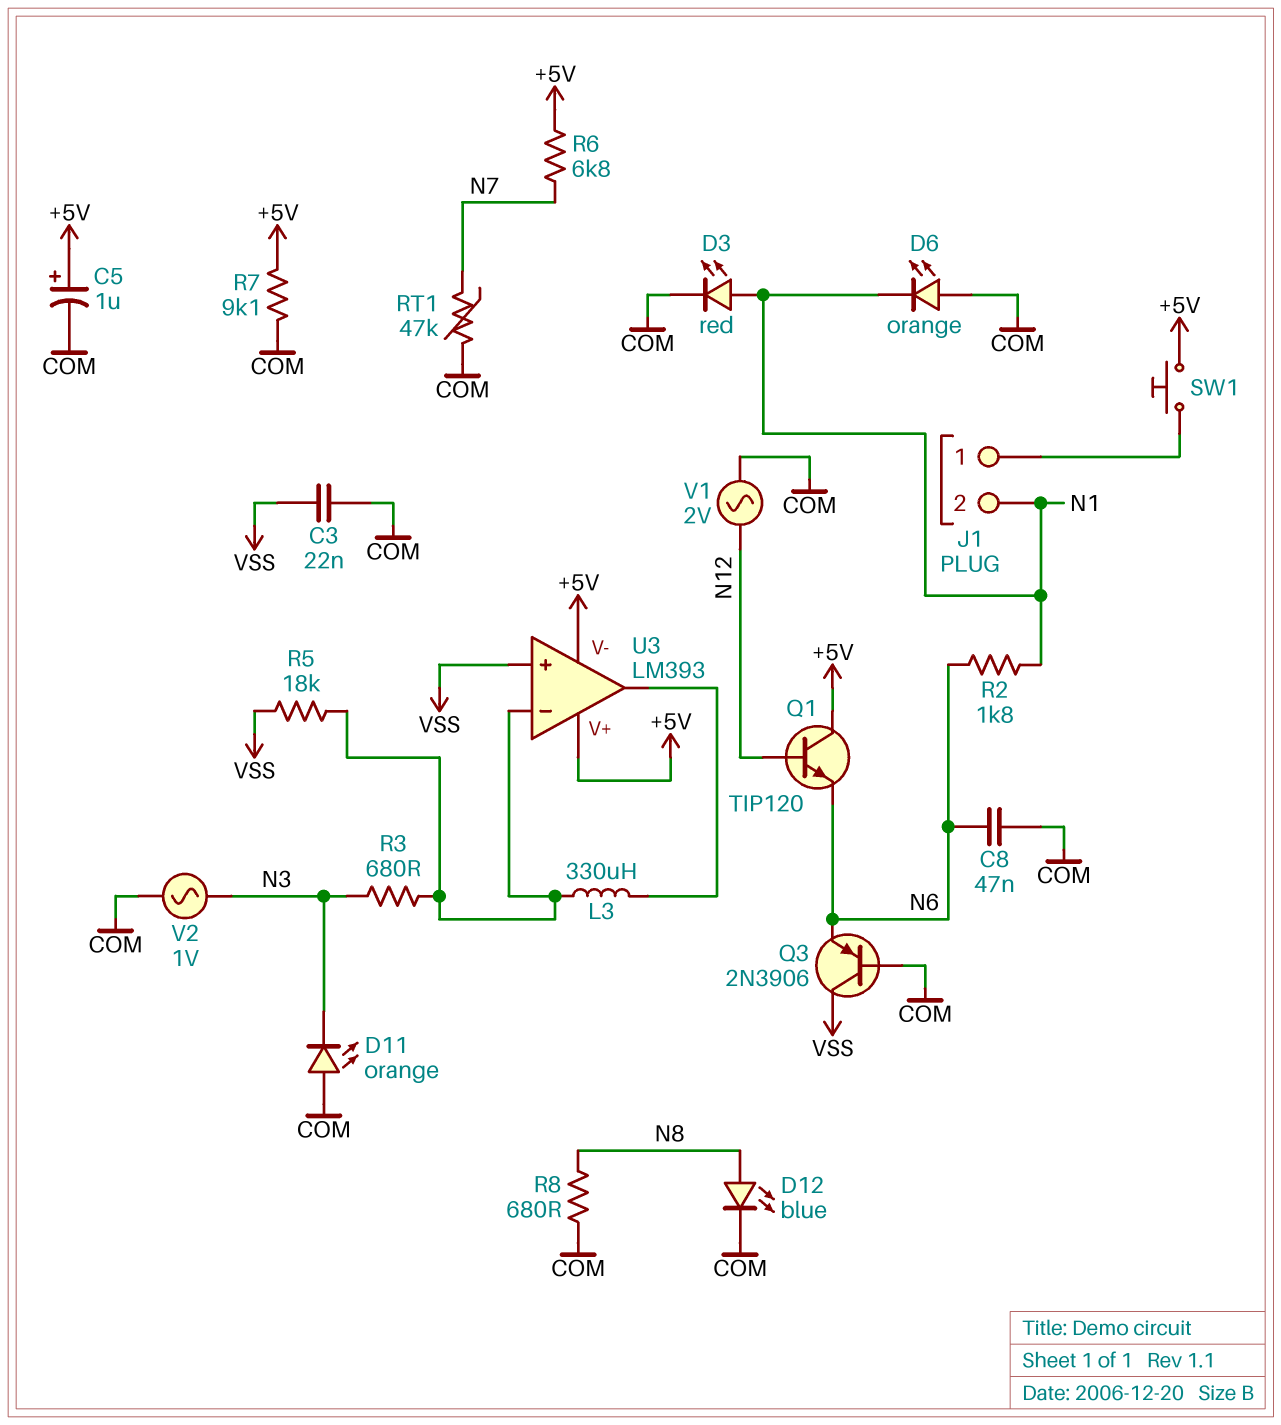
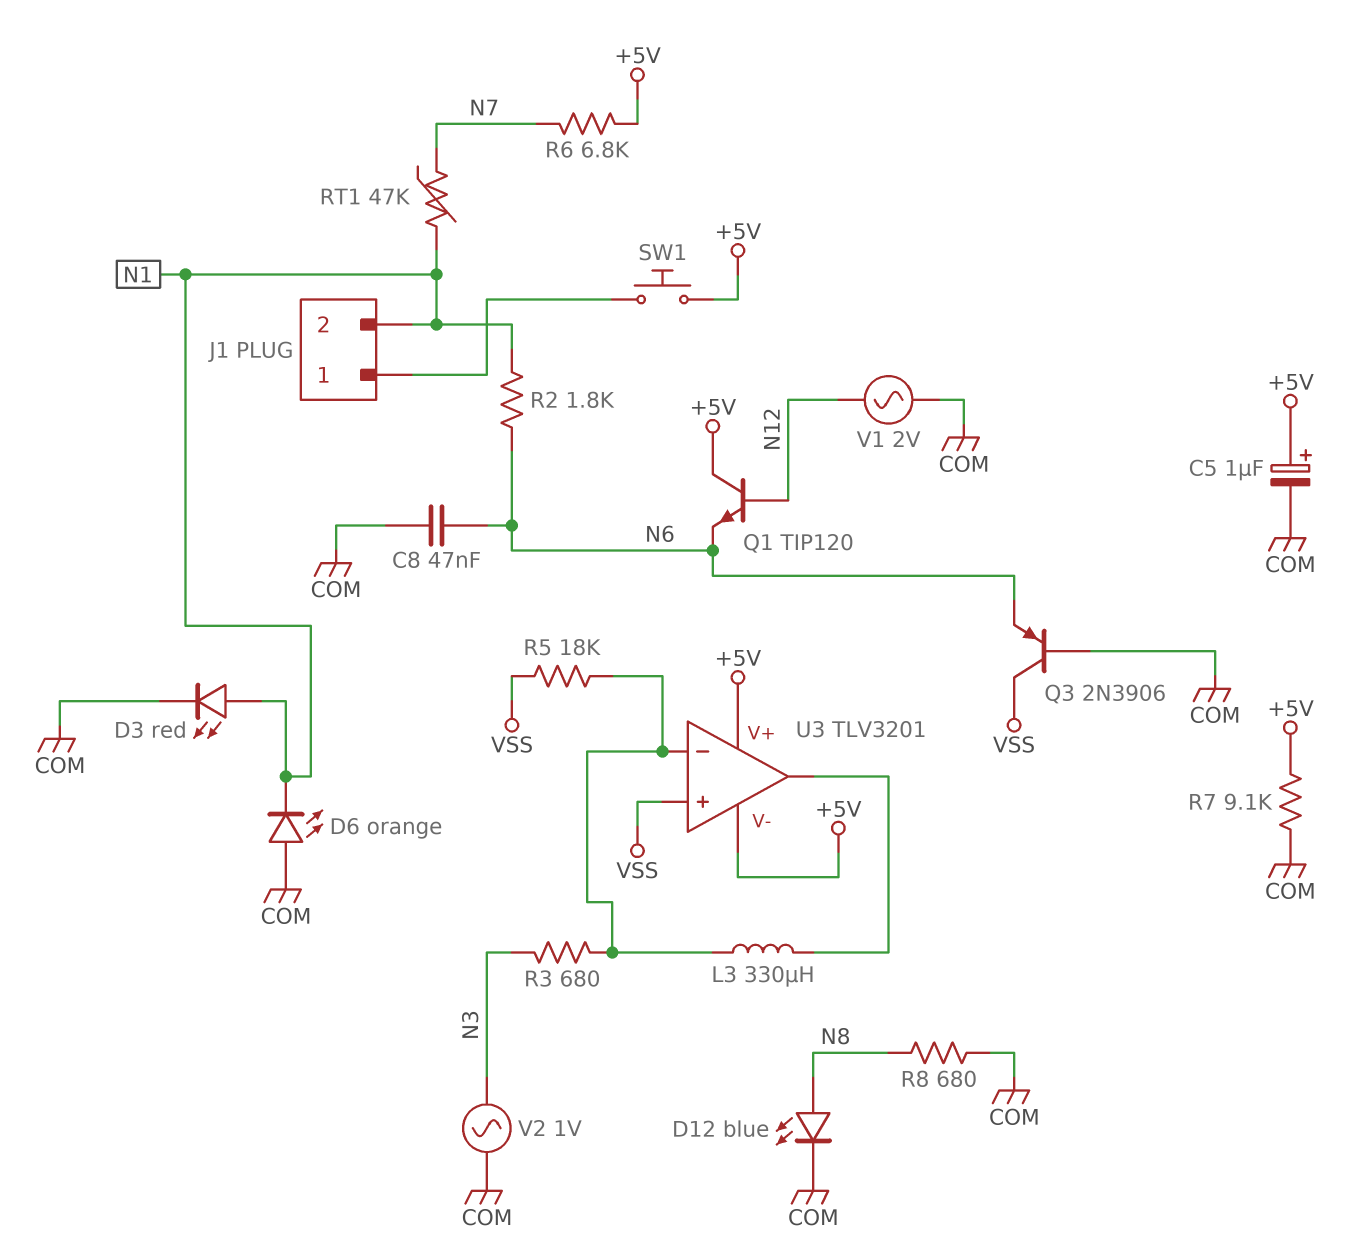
C3: 22nF (COM, VSS) -> none
D11: LED orange (A COM, K N3) -> none
RT1: 47k (COM, N7) -> 47k (N1, N7)
U3: LM393 -> TLV3201

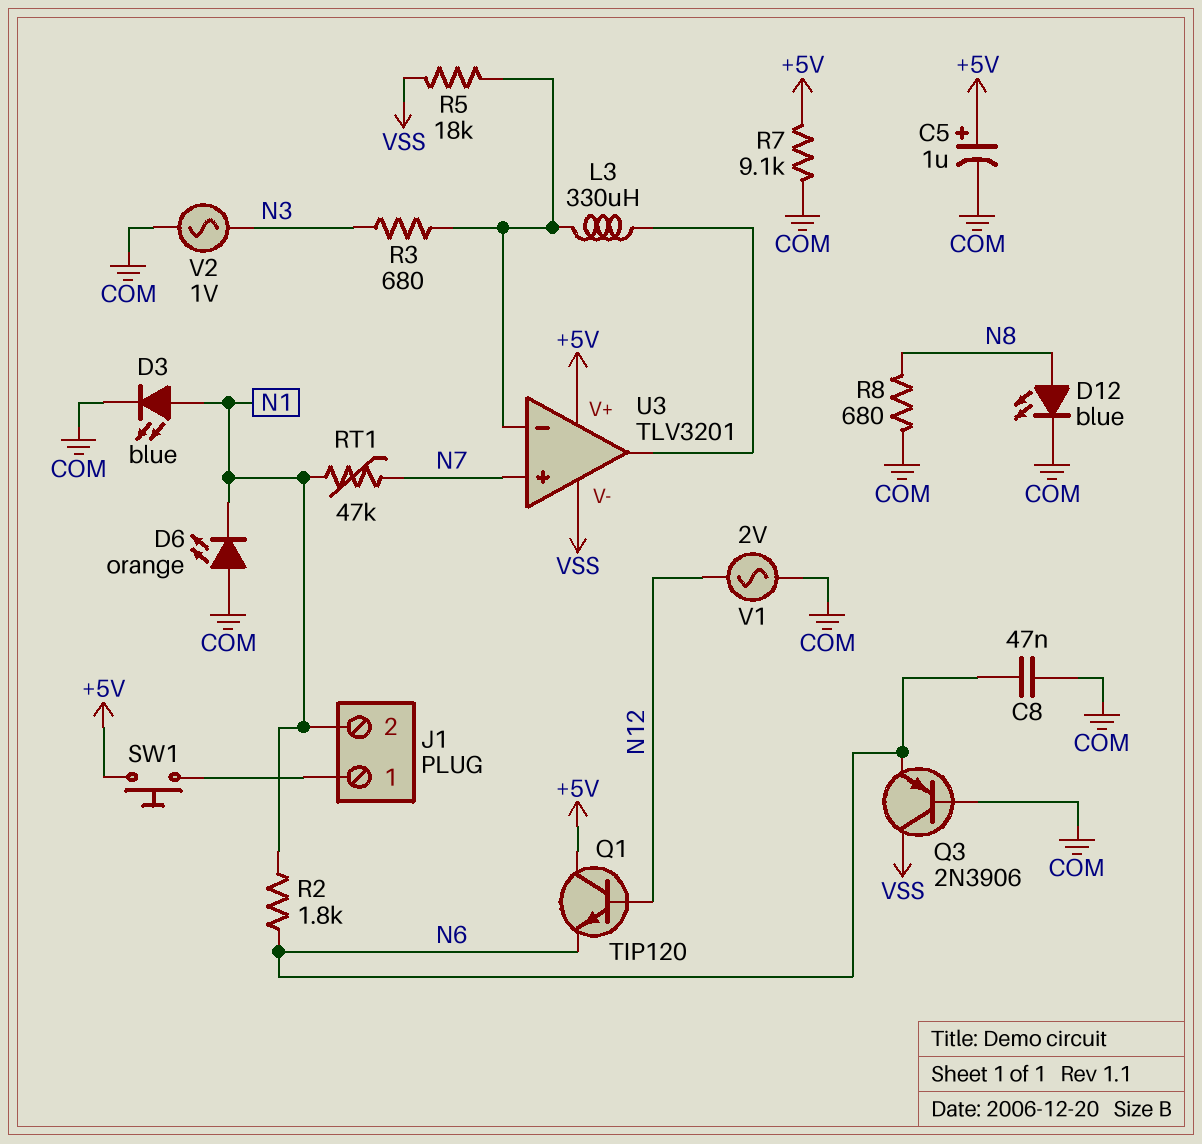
D3: LED red (A N1, K COM) -> LED blue (A N1, K COM)
R6: 6.8k (+5V, N7) -> none
U3 pin V-: +5V -> VSS
U3 pin in+: VSS -> N7

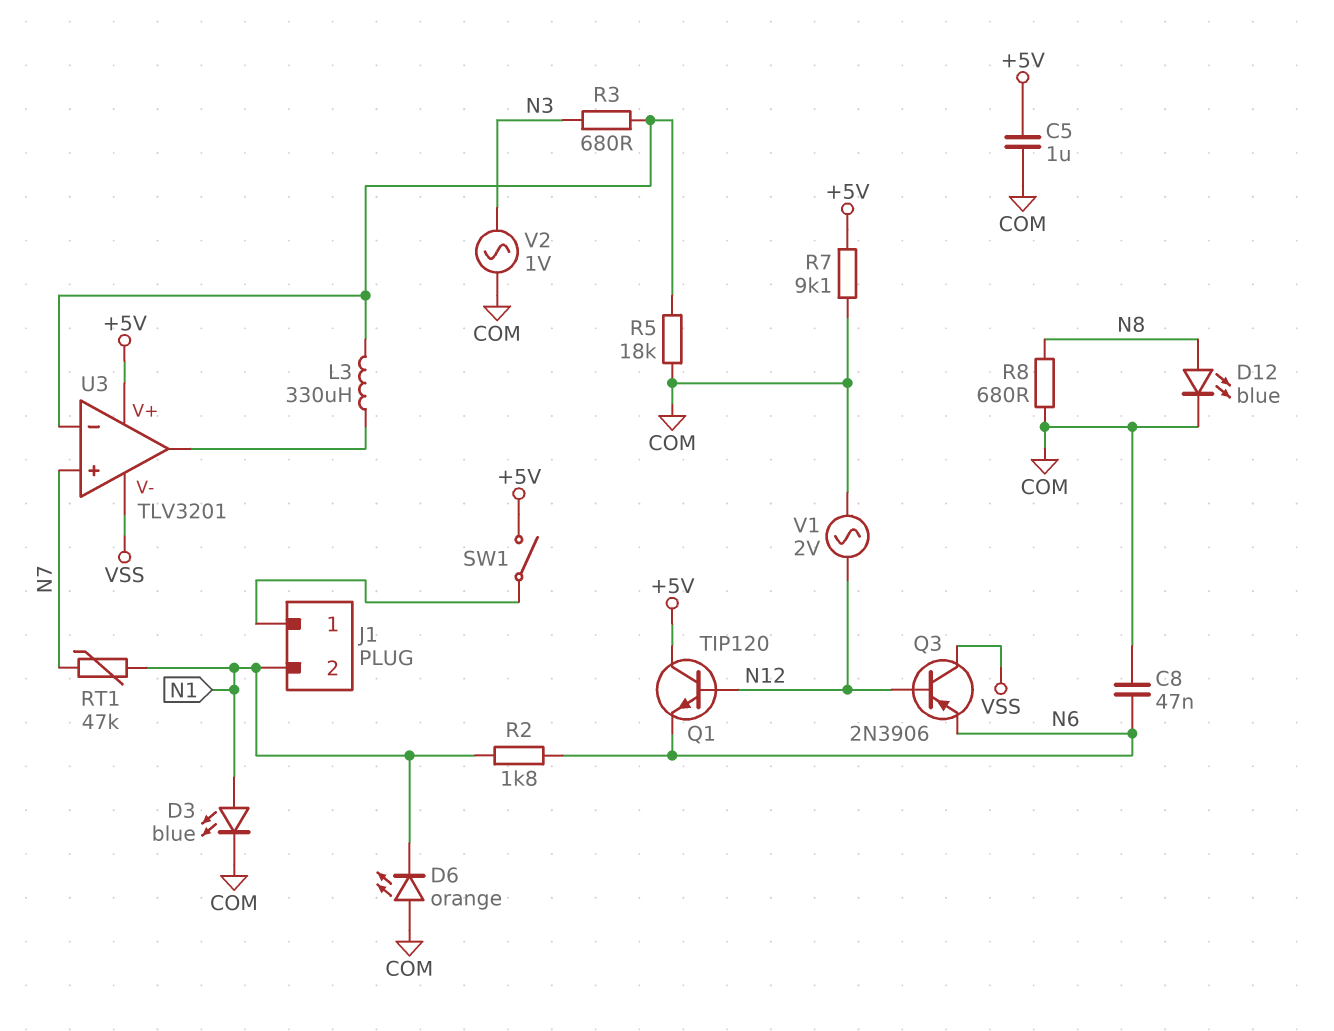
C5: 1uF (plus +5V, minus COM) -> 1uF (+5V, COM)
Q3: PNP 2N3906 (B COM, C VSS, E N6) -> PNP 2N3906 (B N12, C VSS, E N6)
R5: 18k (U3/in-, VSS) -> 18k (COM, U3/in-)
SW1: button (+5V, J1/1) -> switch (+5V, J1/1)

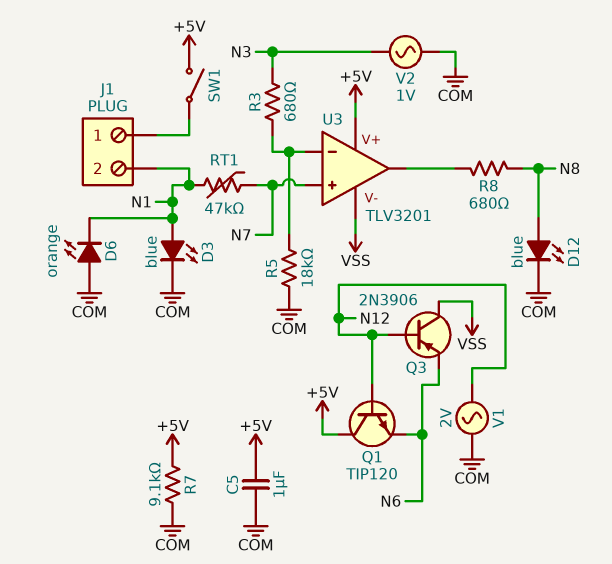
C8: 47nF (COM, N6) -> none
L3: 330uH (U3/in-, U3/out) -> none
R2: 1.8k (N1, N6) -> none
R8: 680 (COM, N8) -> 680 (N8, U3/out)

